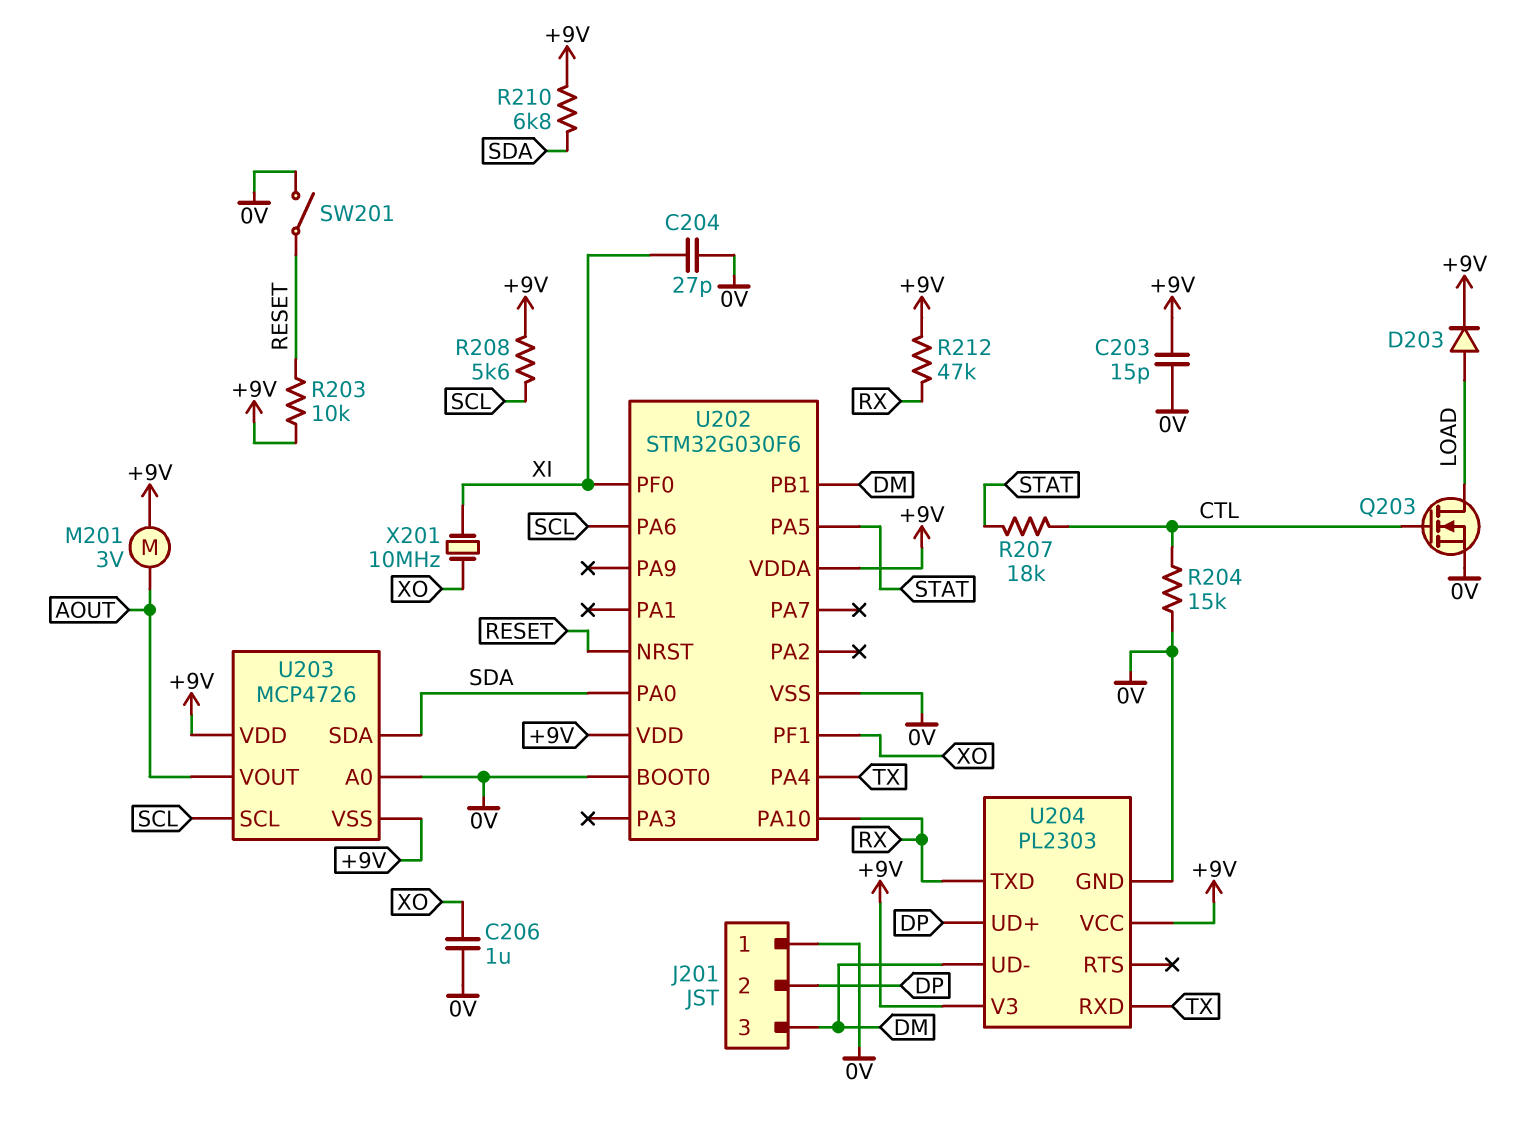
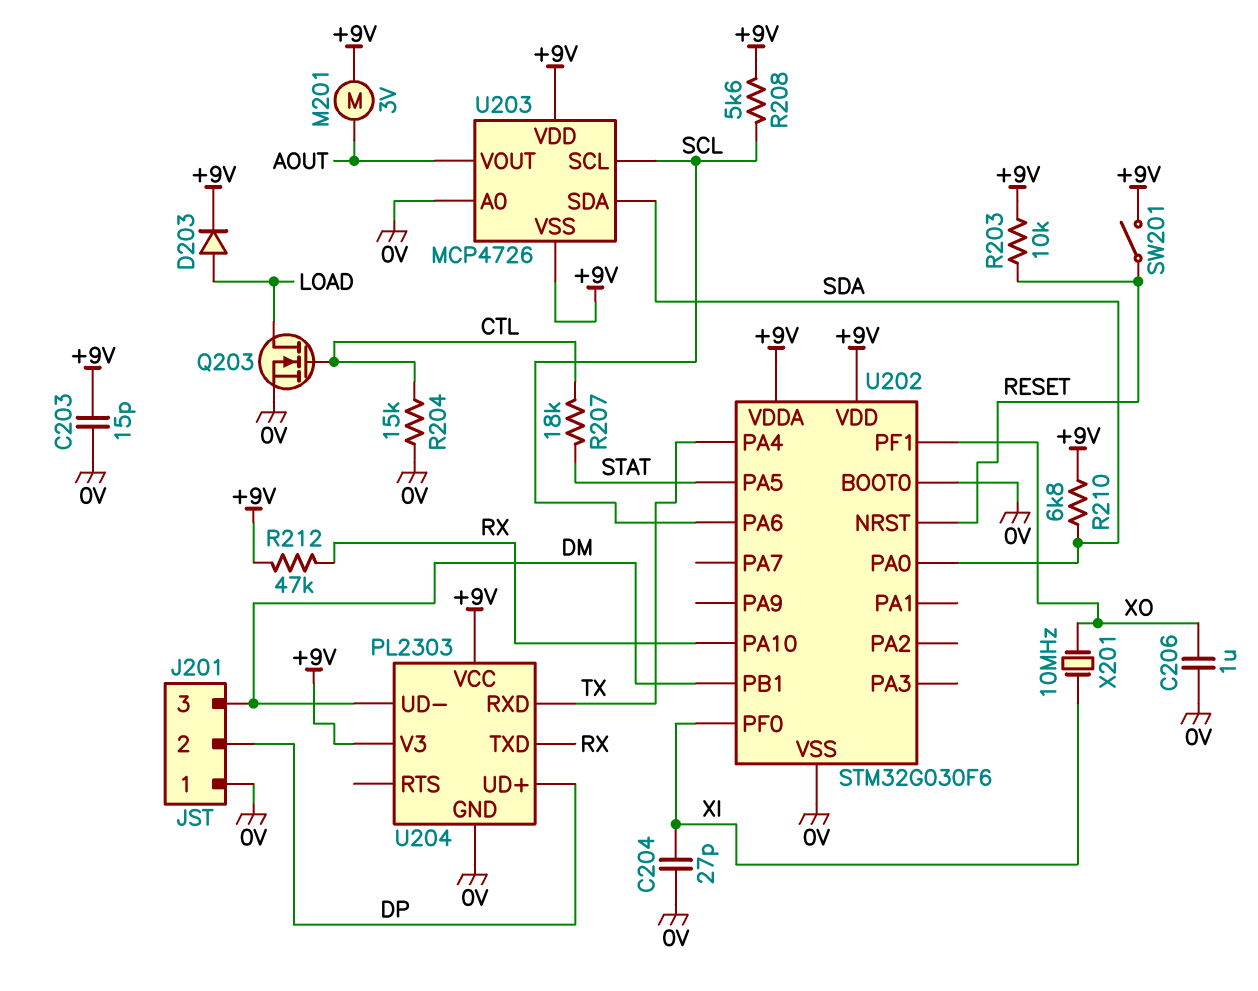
SW201: switch (0V, RESET) -> switch (+9V, RESET)

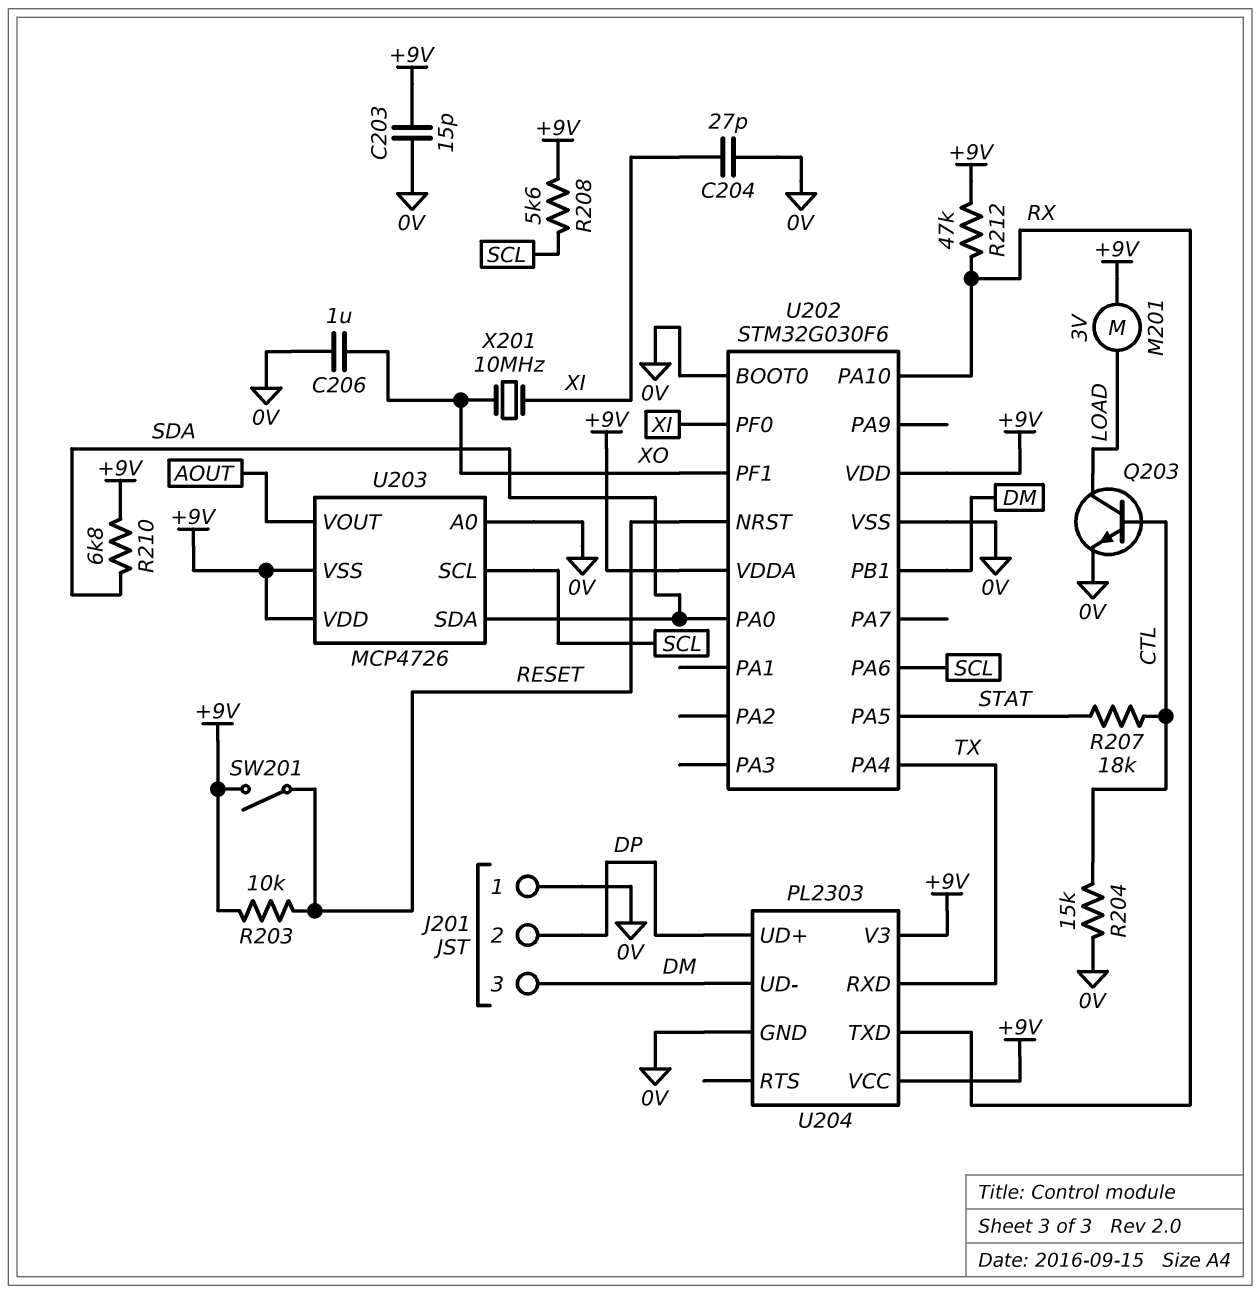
D203: diode (A LOAD, K +9V) -> none
M201: motor 3V (+9V, AOUT) -> motor 3V (+9V, LOAD)
Q203: NMOS (G CTL, D LOAD, S 0V) -> NPN (B CTL, C LOAD, E 0V)

